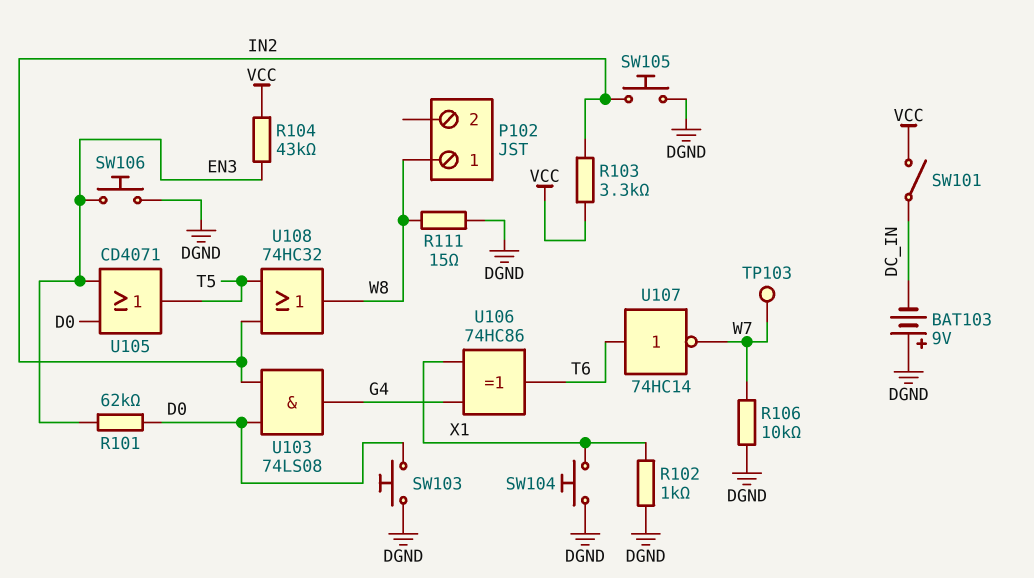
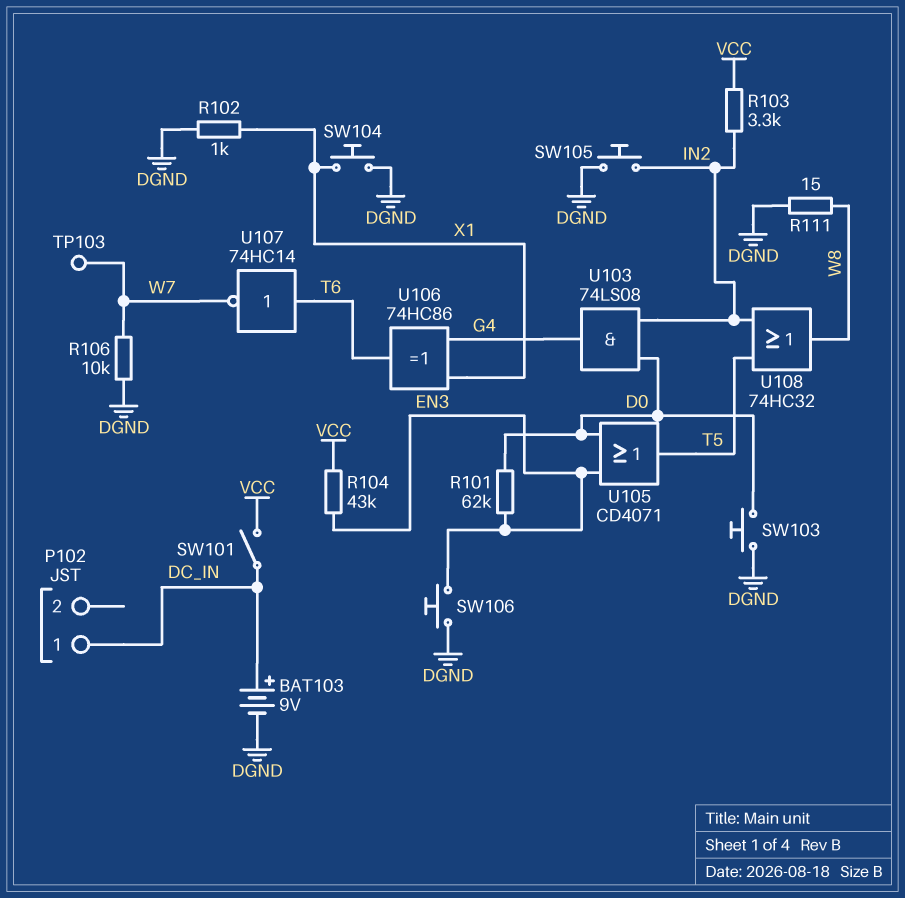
BAT103: 9V (plus DGND, minus DC_IN) -> 9V (plus DC_IN, minus DGND)
P102 pin 1: W8 -> DC_IN

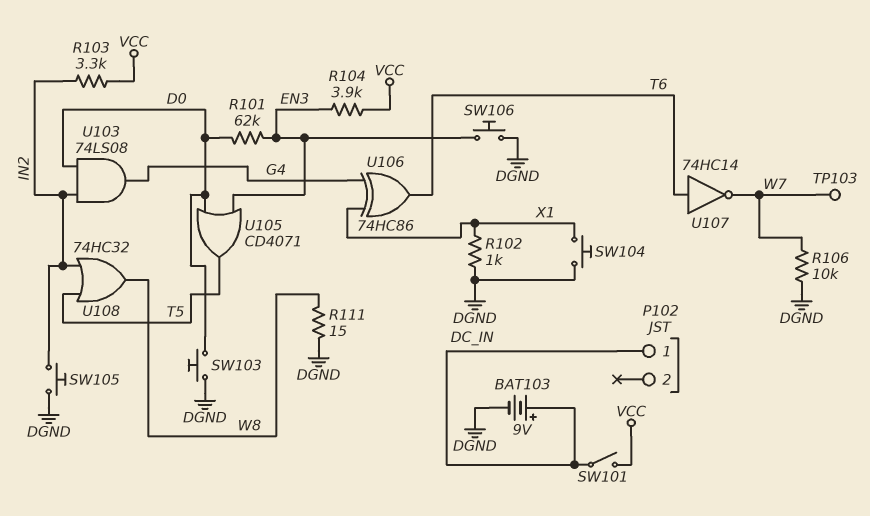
R104: 43k (EN3, VCC) -> 3.9k (EN3, VCC)

